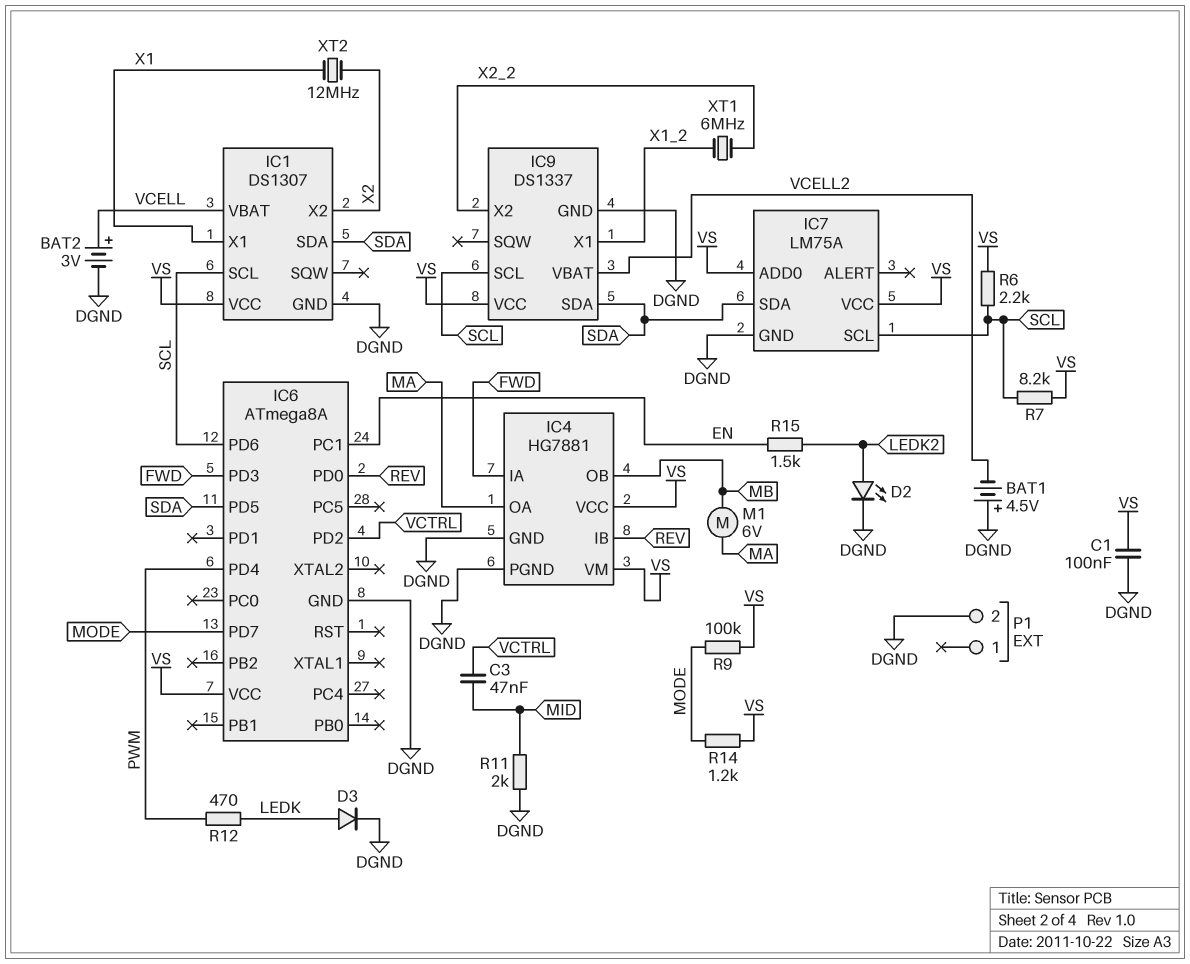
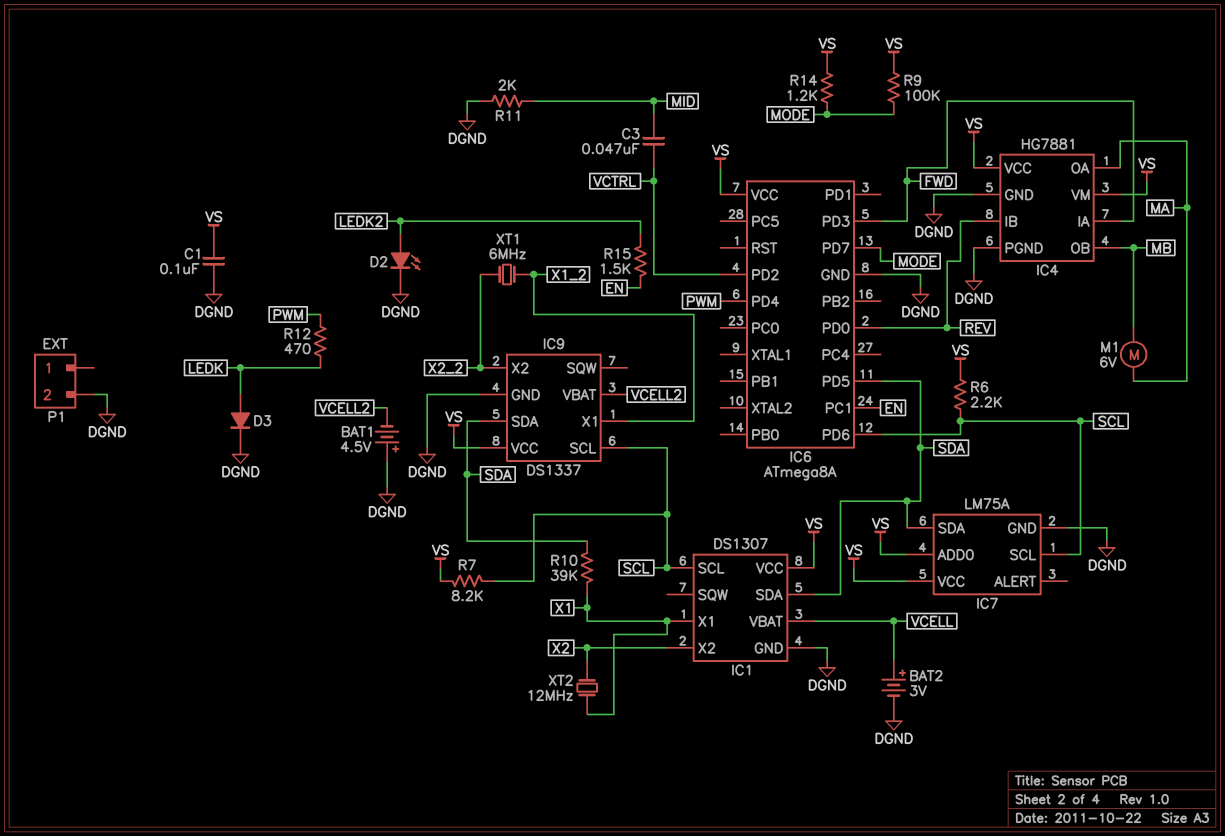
R10: none -> 39k (SDA, X1)

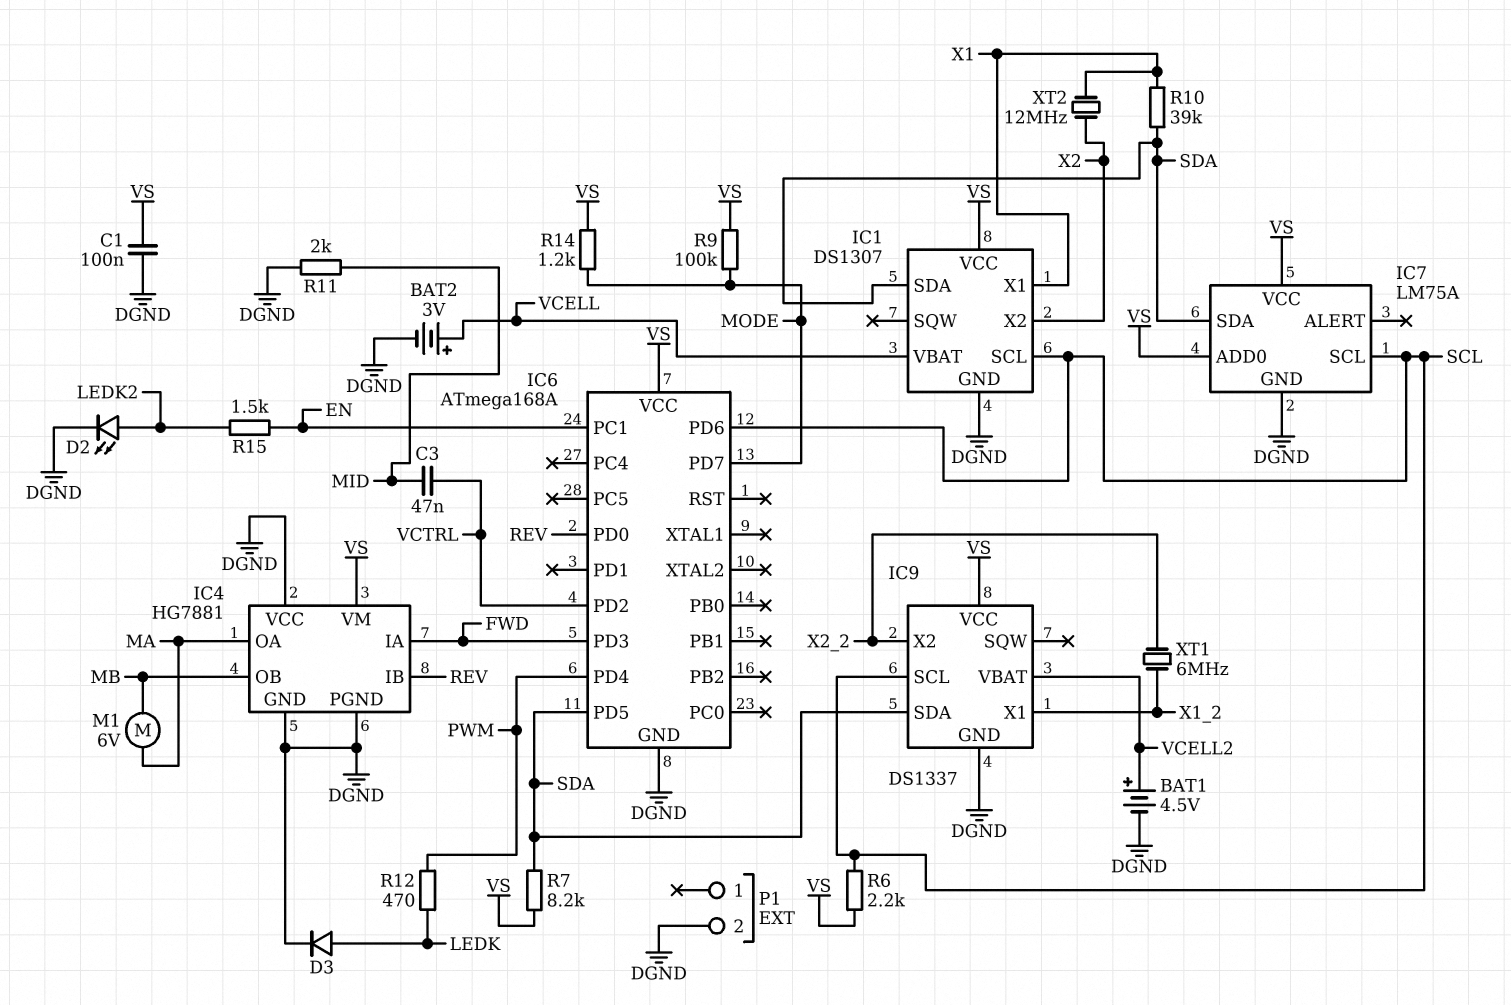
BAT1: 4.5V (plus DGND, minus VCELL2) -> 4.5V (plus VCELL2, minus DGND)
IC4 pin VCC: VS -> DGND
IC6: ATmega8A -> ATmega168A
R7: 8.2k (SCL, VS) -> 8.2k (SDA, VS)

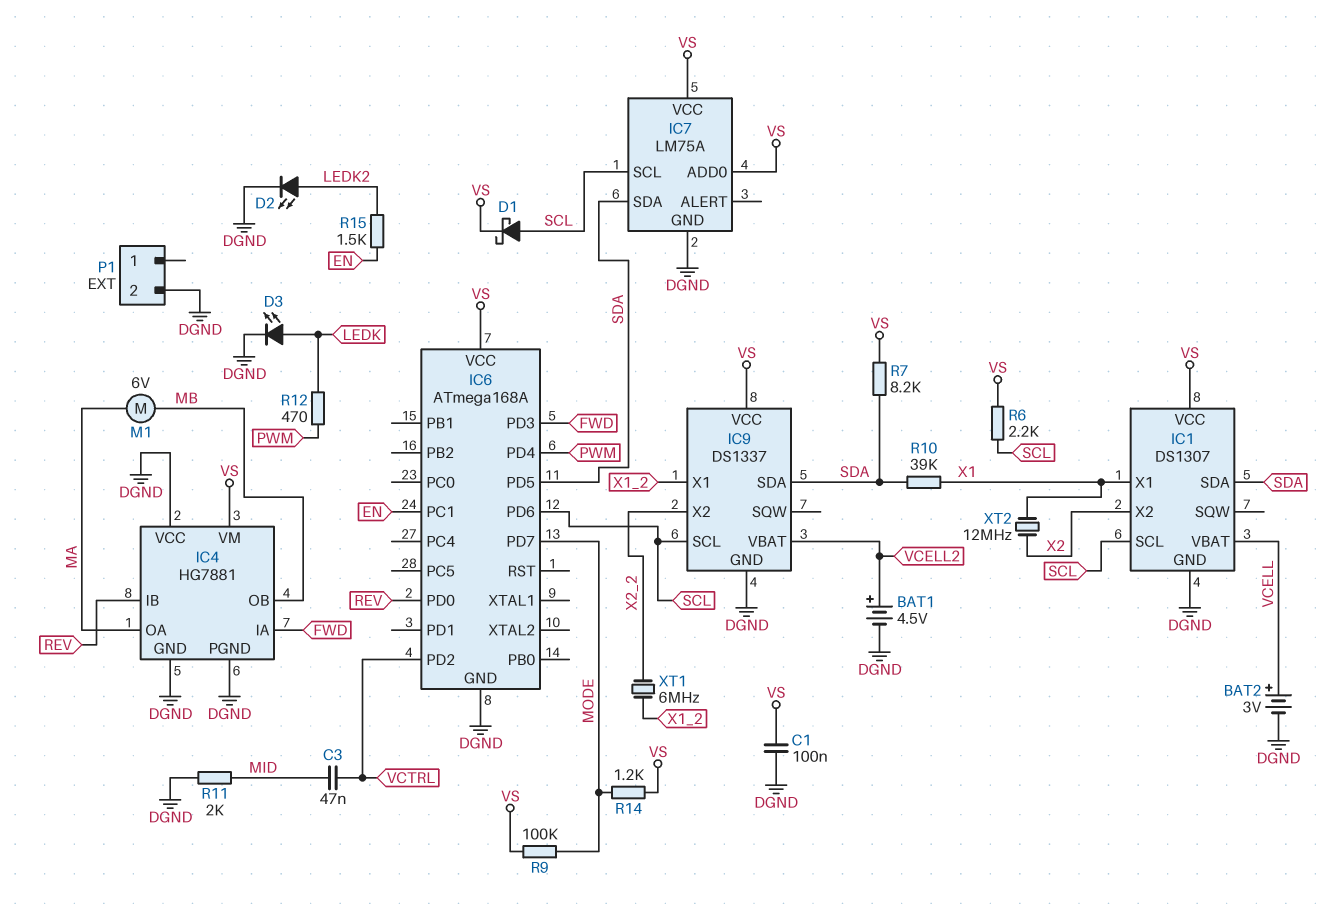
D1: none -> schottky (A SCL, K VS)
D3: diode (A LEDK, K DGND) -> LED (A LEDK, K DGND)

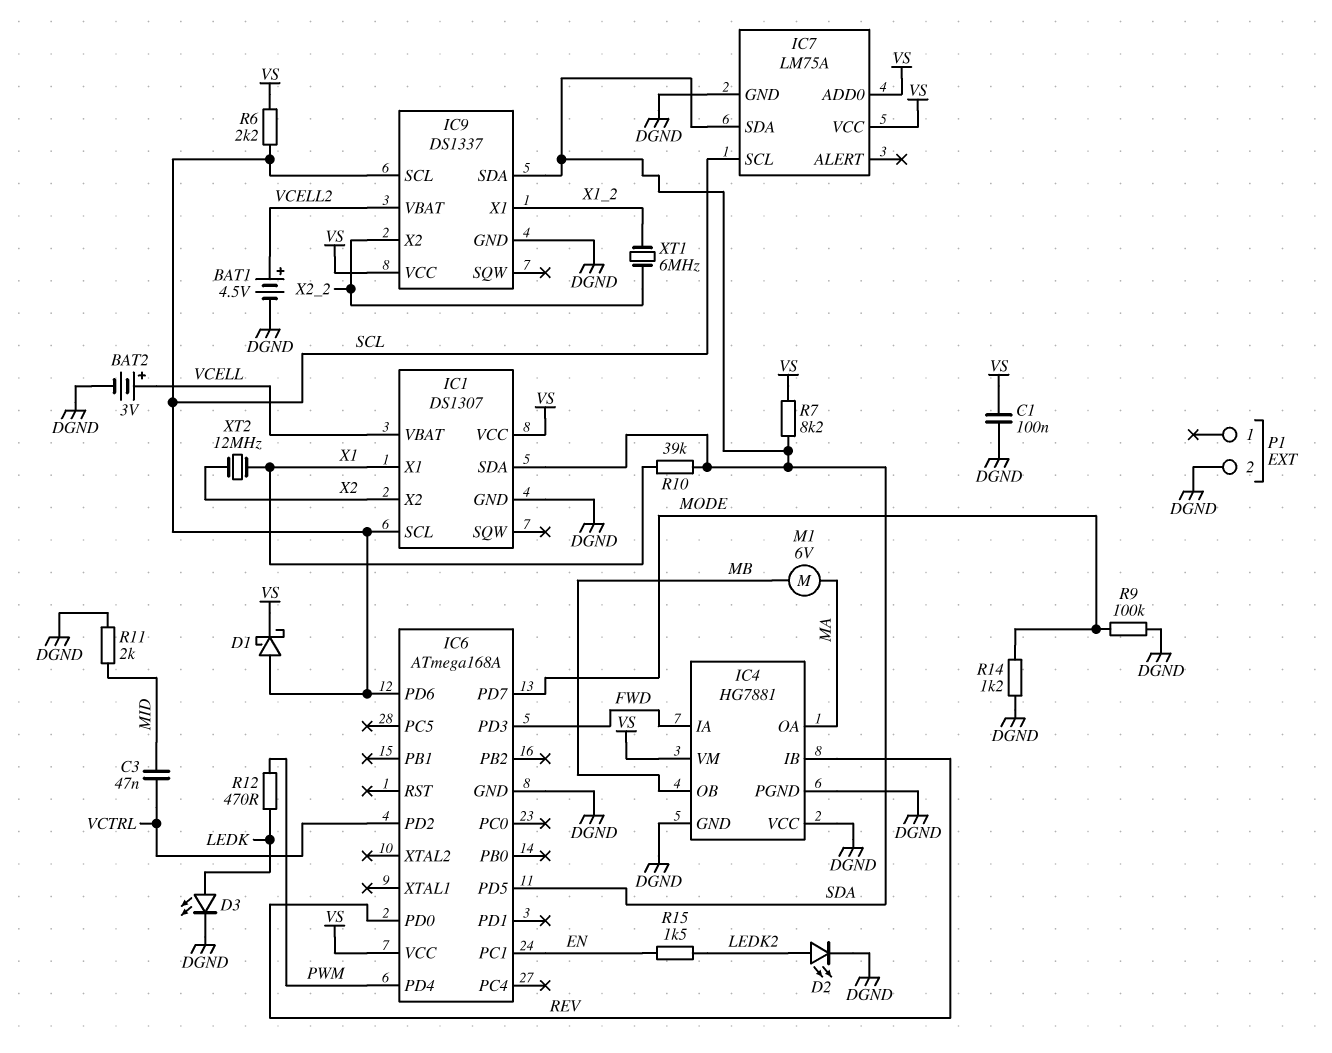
R9: 100k (MODE, VS) -> 100k (DGND, MODE)
R14: 1.2k (MODE, VS) -> 1.2k (DGND, MODE)

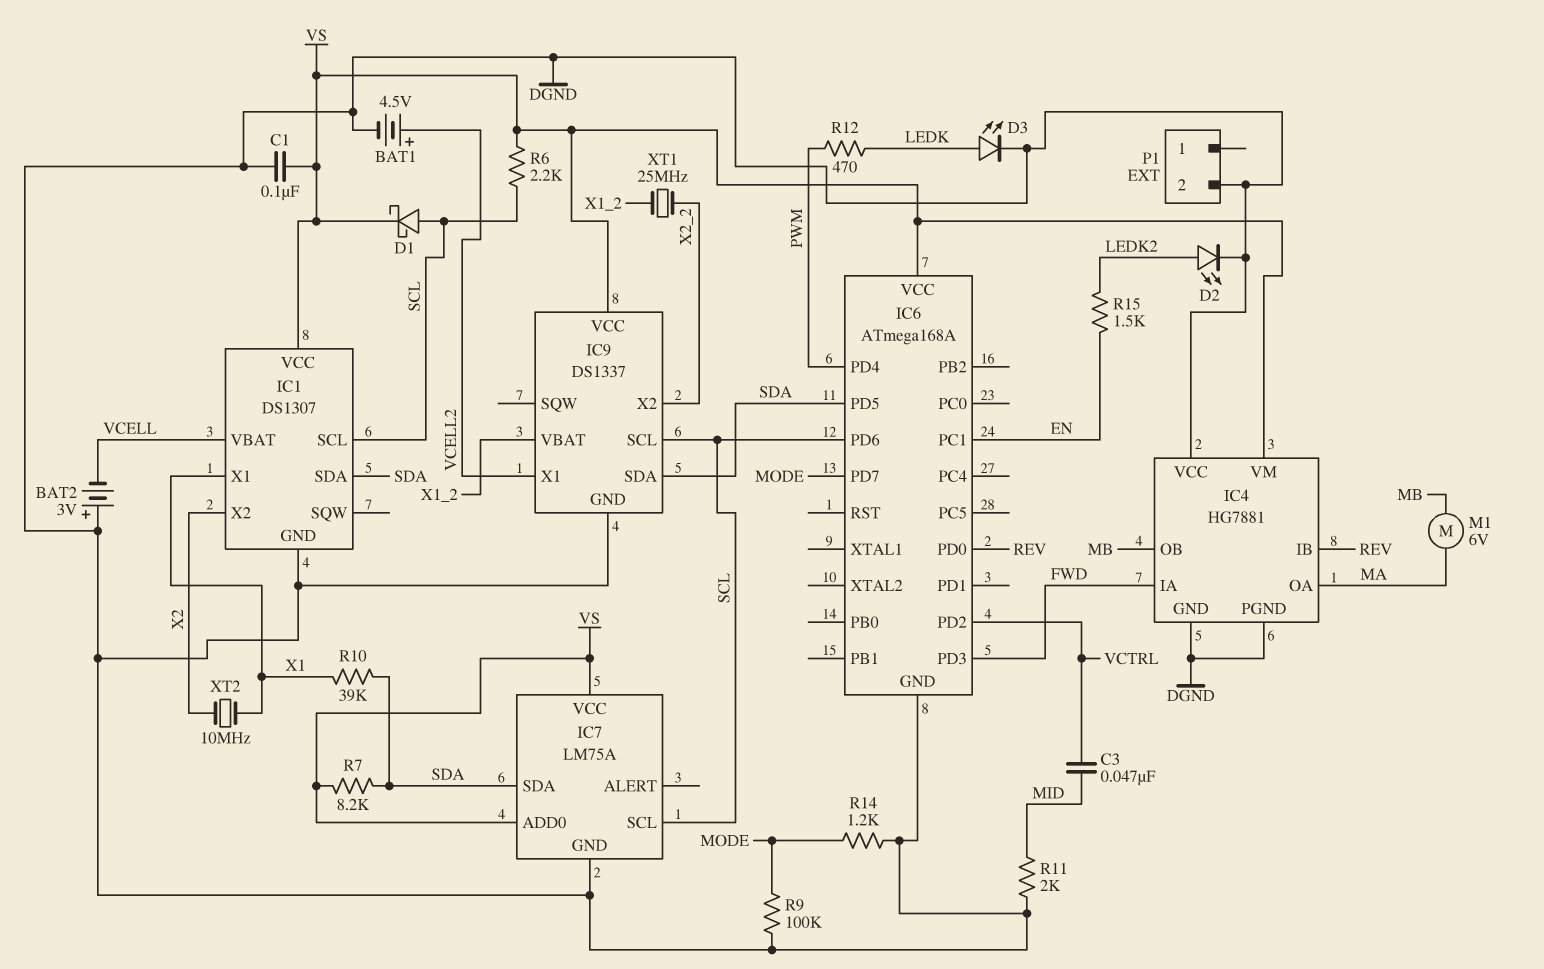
BAT2: 3V (plus VCELL, minus DGND) -> 3V (plus DGND, minus VCELL)
IC9 pin VBAT: VCELL2 -> X1_2
IC9 pin X1: X1_2 -> VCELL2
XT1: 6MHz (X1_2, X2_2) -> 25MHz (X1_2, X2_2)
XT2: 12MHz (X1, X2) -> 10MHz (X1, X2)

